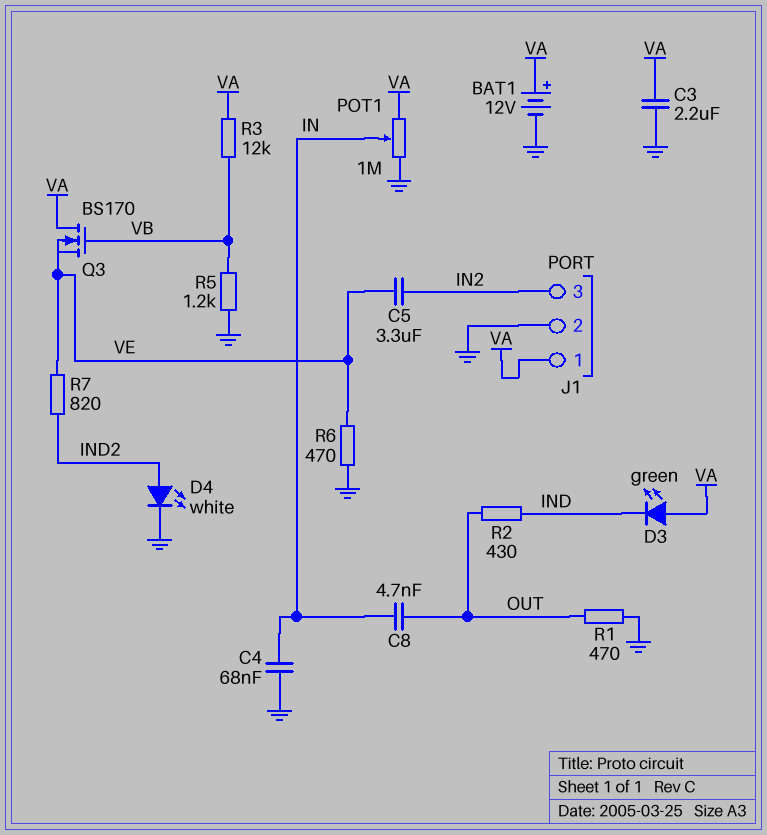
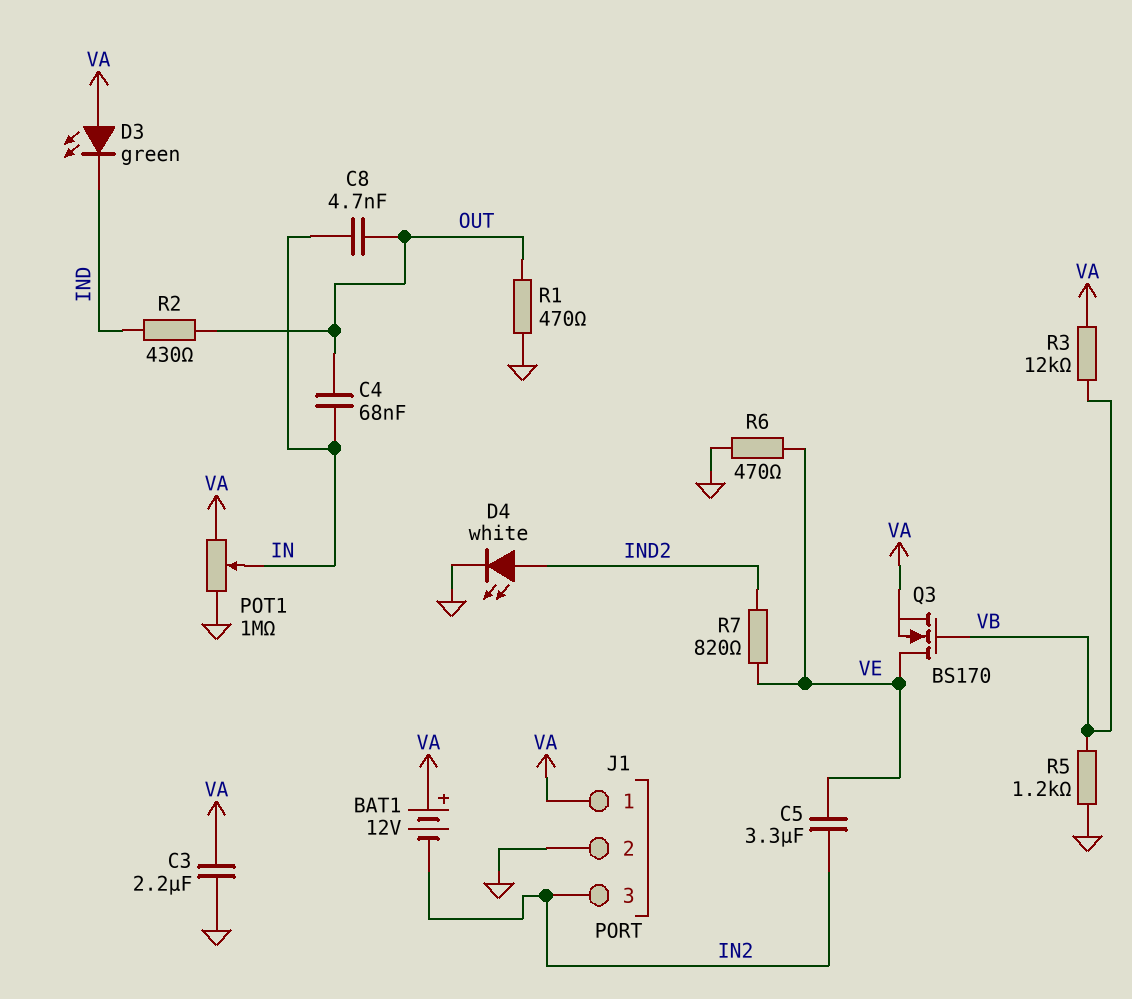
BAT1: 12V (plus VA, minus GND) -> 12V (plus VA, minus IN2)
C4: 68nF (GND, IN) -> 68nF (IN, OUT)
Q3: NMOS BS170 (G VB, D VA, S VE) -> NMOS BS170 (G VB, D VE, S VA)

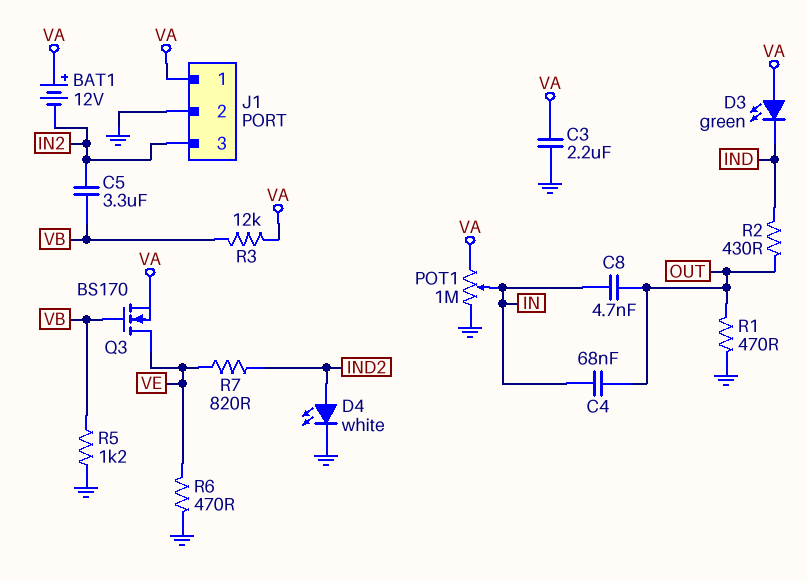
C5: 3.3uF (IN2, VE) -> 3.3uF (IN2, VB)

